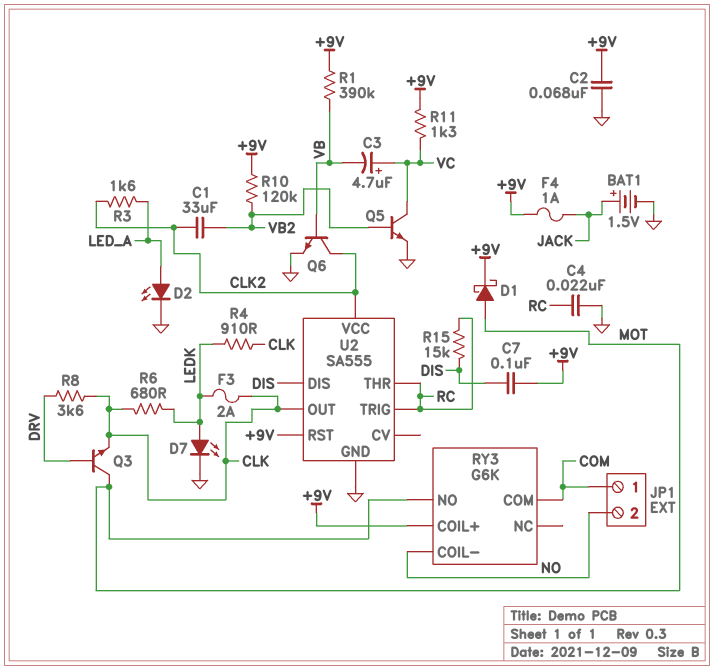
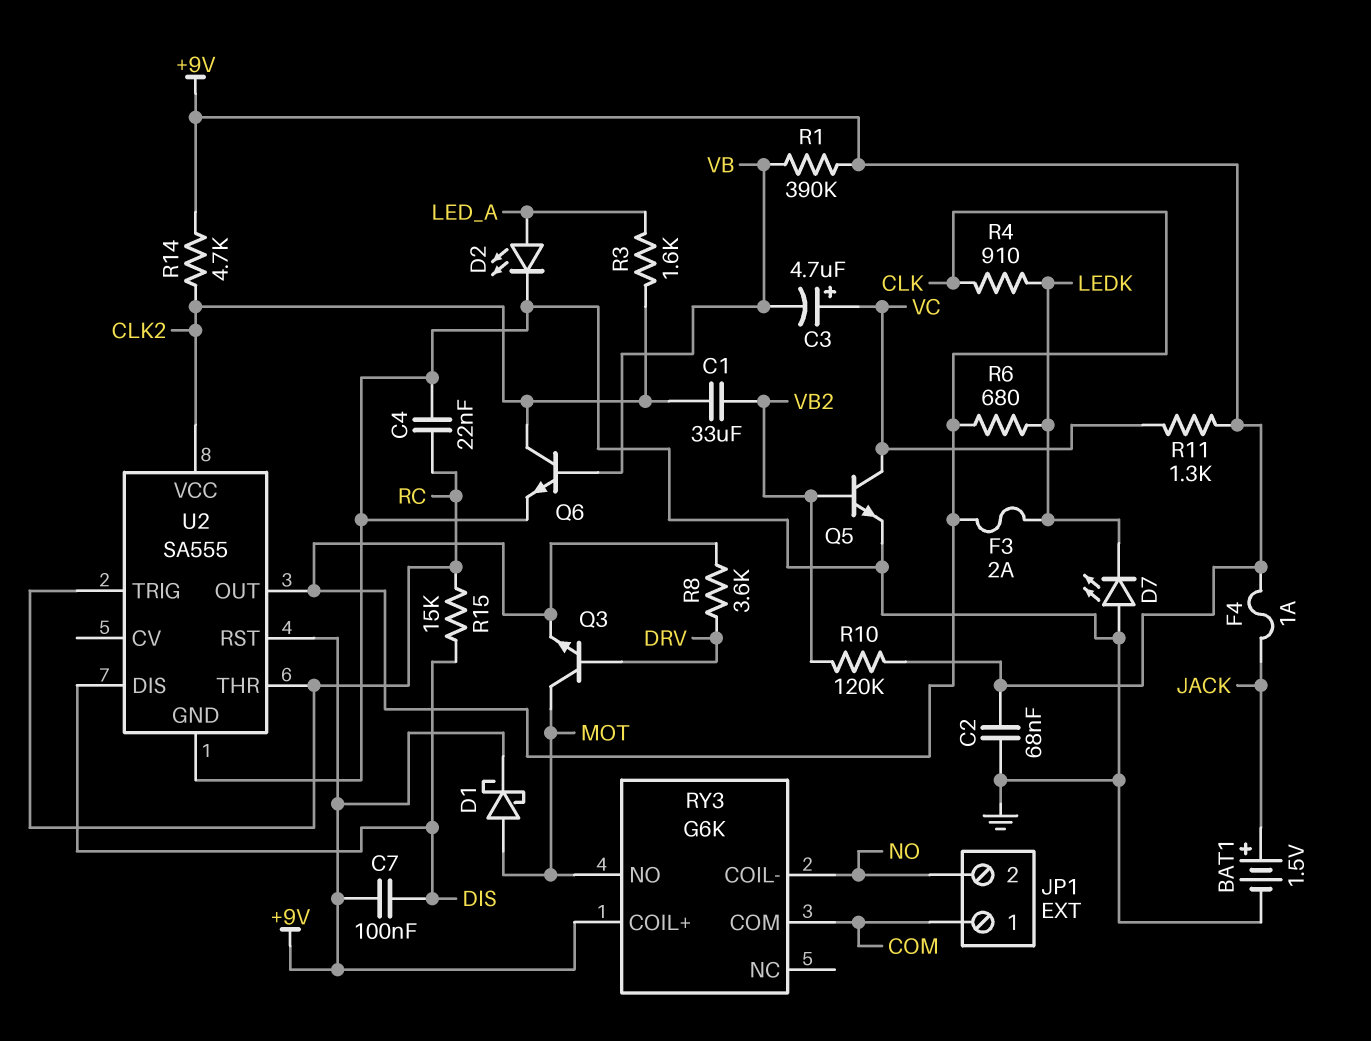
D7: LED (A LEDK, K GND) -> LED (A GND, K LEDK)
R14: none -> 4.7k (+9V, CLK2)

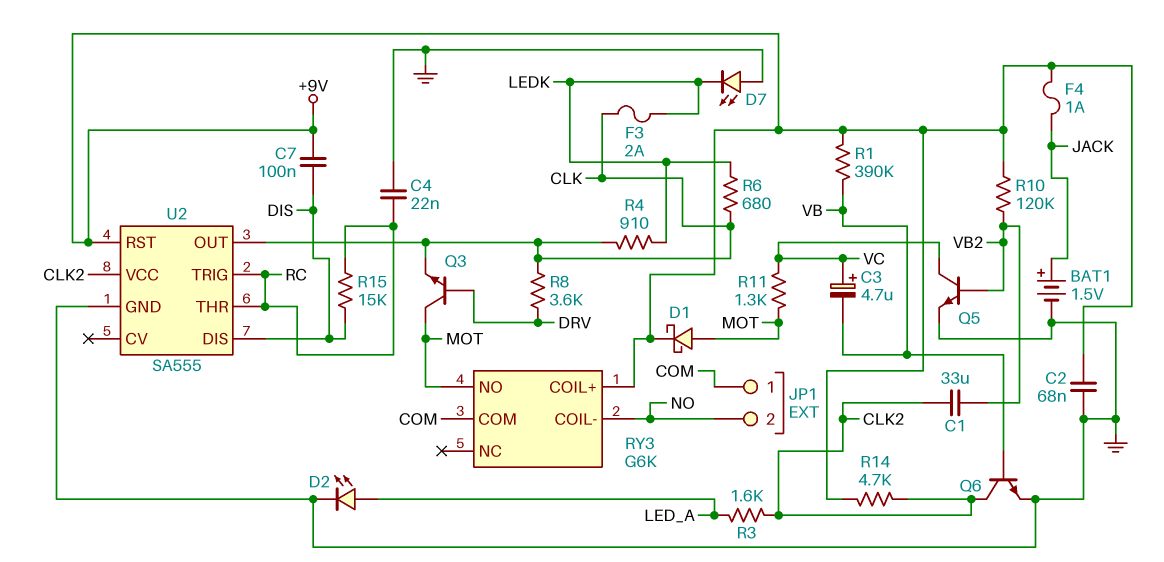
R11: 1.3k (+9V, VC) -> 1.3k (MOT, VC)

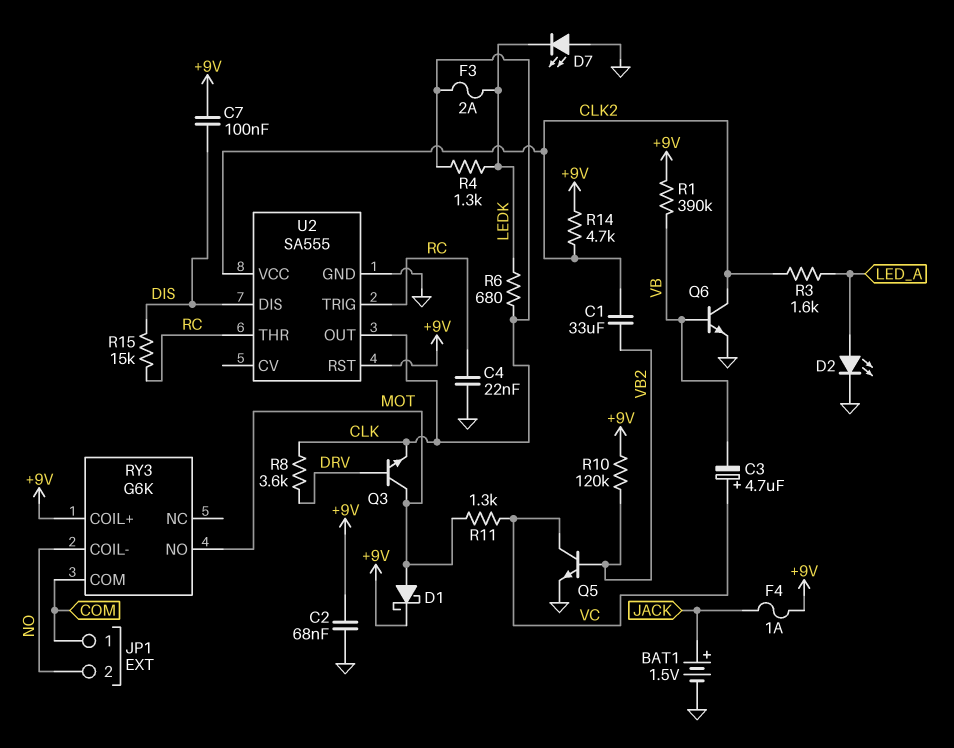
R4: 910 (CLK, LEDK) -> 1.3k (CLK, LEDK)

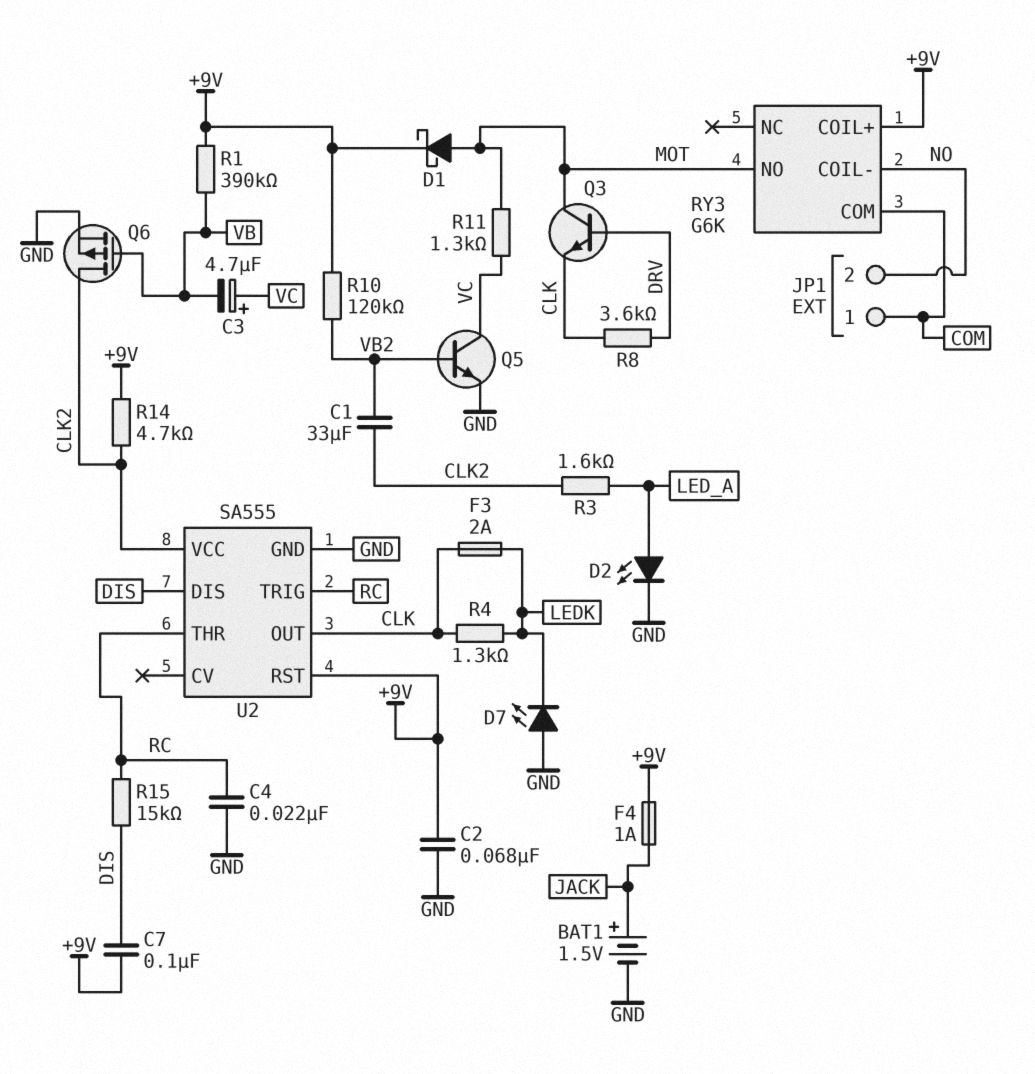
Q6: NPN (B VB, C CLK2, E GND) -> PMOS (G VB, D CLK2, S GND)
R6: 680 (CLK, LEDK) -> none

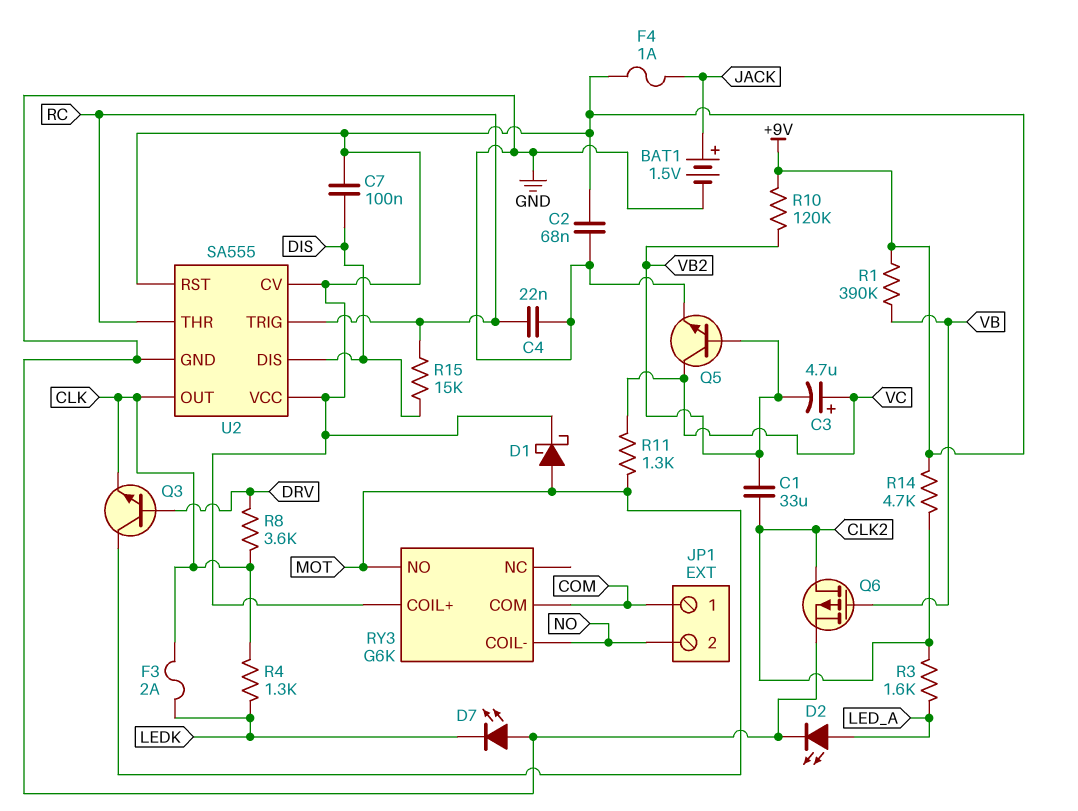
C3: 4.7uF (plus VC, minus VB) -> 4.7uF (plus VC, minus VB2)
U2 pin CV: none -> +9V
U2 pin VCC: CLK2 -> +9V

